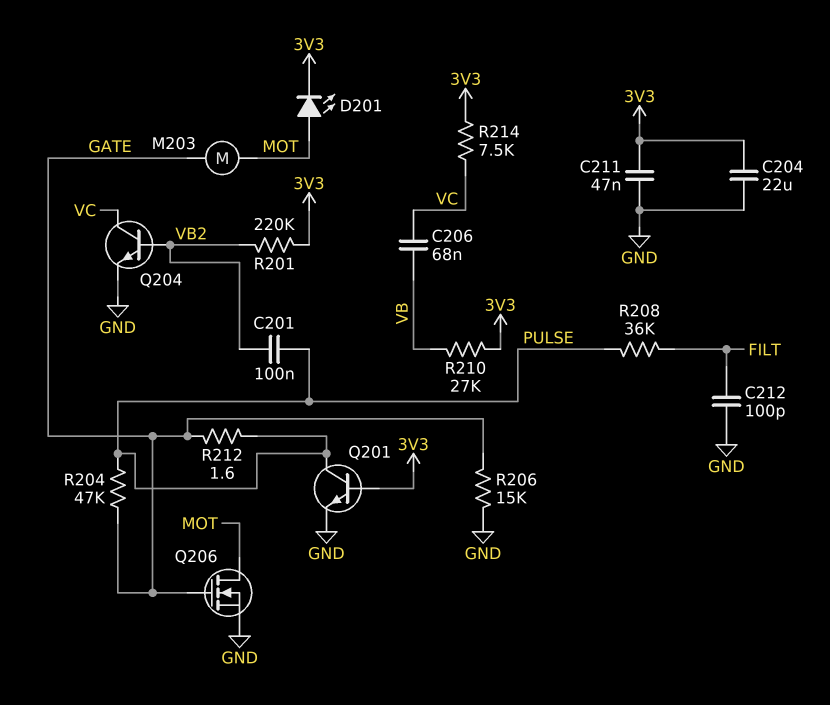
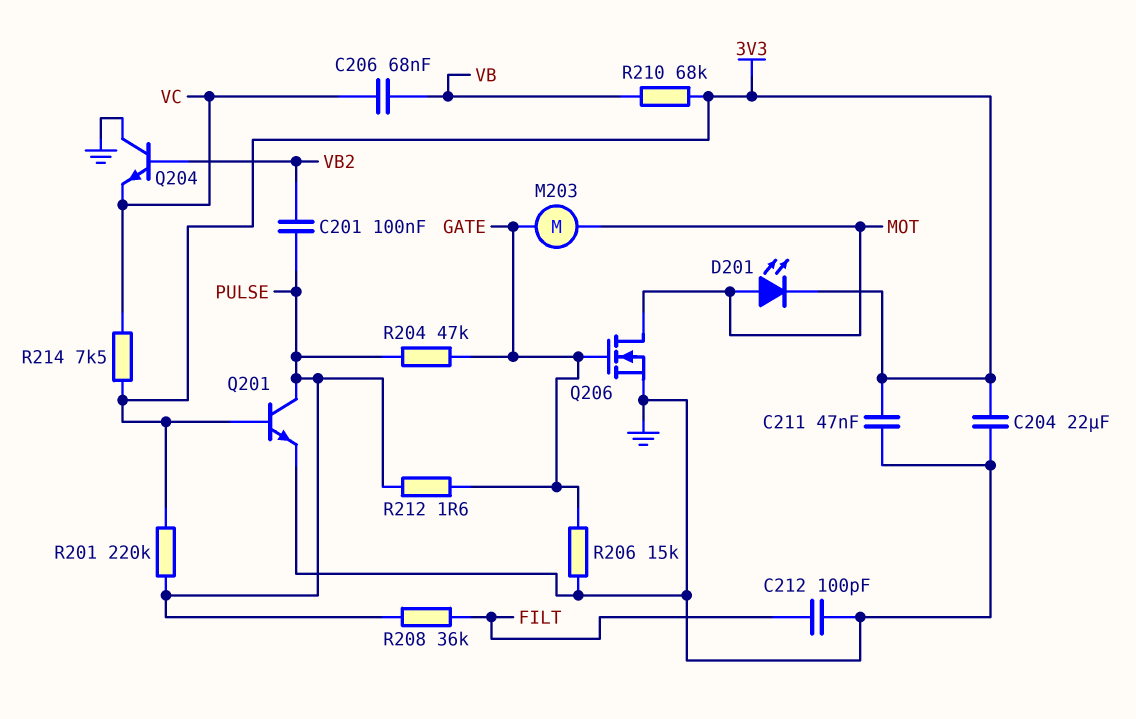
Q204: NPN (B VB2, C VC, E GND) -> NPN (B VB2, C GND, E VC)
R201: 220k (3V3, VB2) -> 220k (3V3, PULSE)
R210: 27k (3V3, VB) -> 68k (3V3, VB)

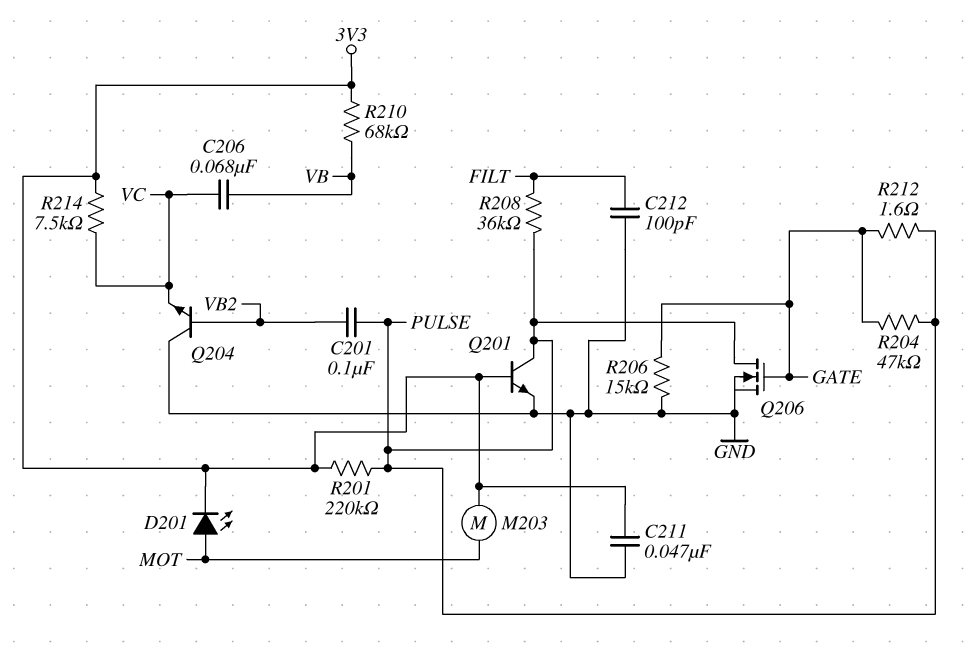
C204: 22uF (3V3, GND) -> none
M203: motor (GATE, MOT) -> motor (3V3, MOT)
Q206: NMOS (G GATE, D MOT, S GND) -> NMOS (G GATE, D PULSE, S GND)

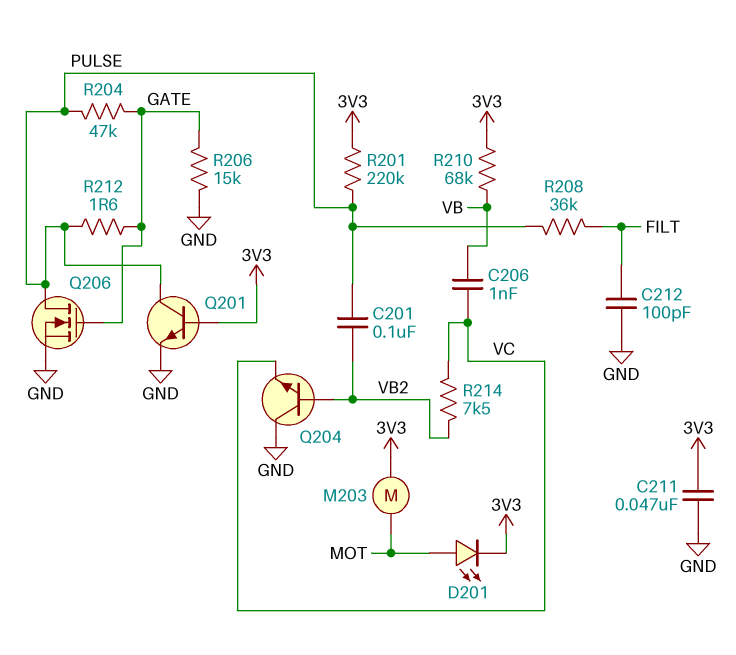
C206: 68nF (VB, VC) -> 1nF (VB, VC)
R214: 7.5k (3V3, VC) -> 7.5k (VB2, VC)

